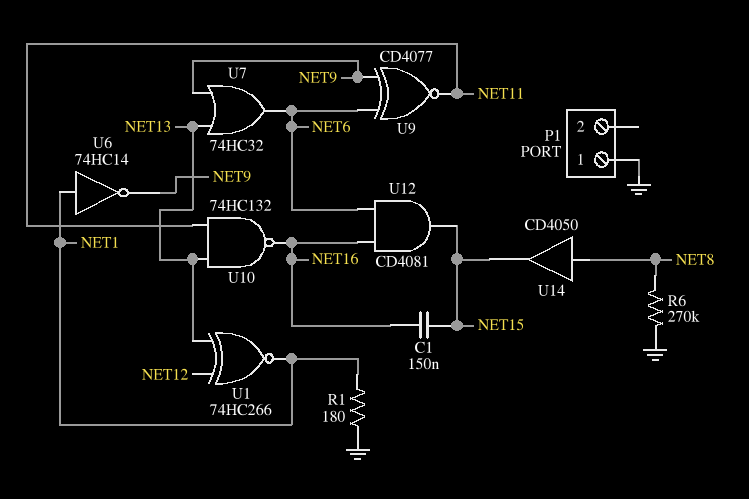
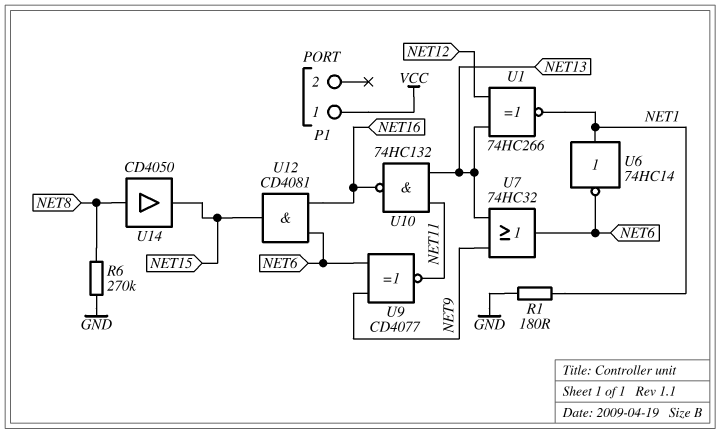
C1: 150nF (NET15, NET16) -> none
P1 pin 1: GND -> VCC
U6: NOT 74HC14 (in NET1, out NET9) -> NOT 74HC14 (in NET1, out NET6)

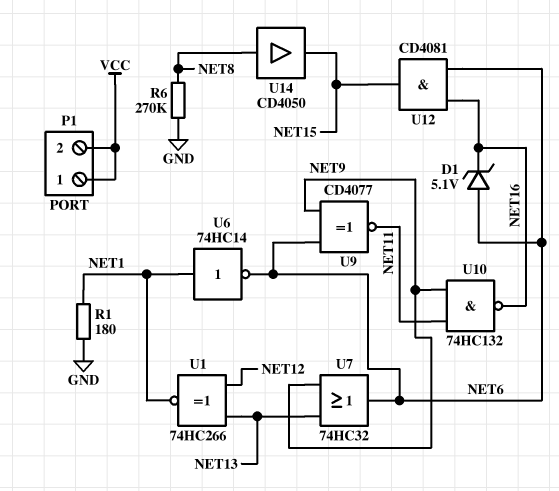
D1: none -> zener 5.1V (A NET6, K NET16)
P1 pin 2: none -> VCC
U10: NAND 74HC132 (in NET11, in NET13, out NET16) -> NAND 74HC132 (in NET9, in NET11, out NET16)

